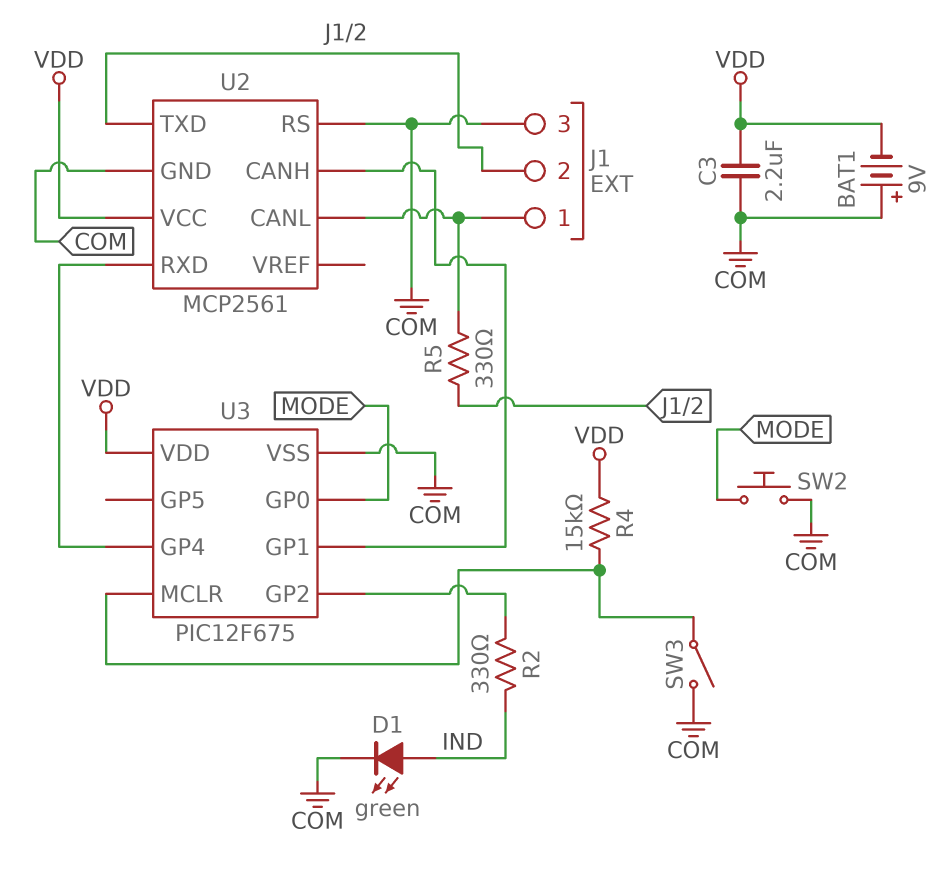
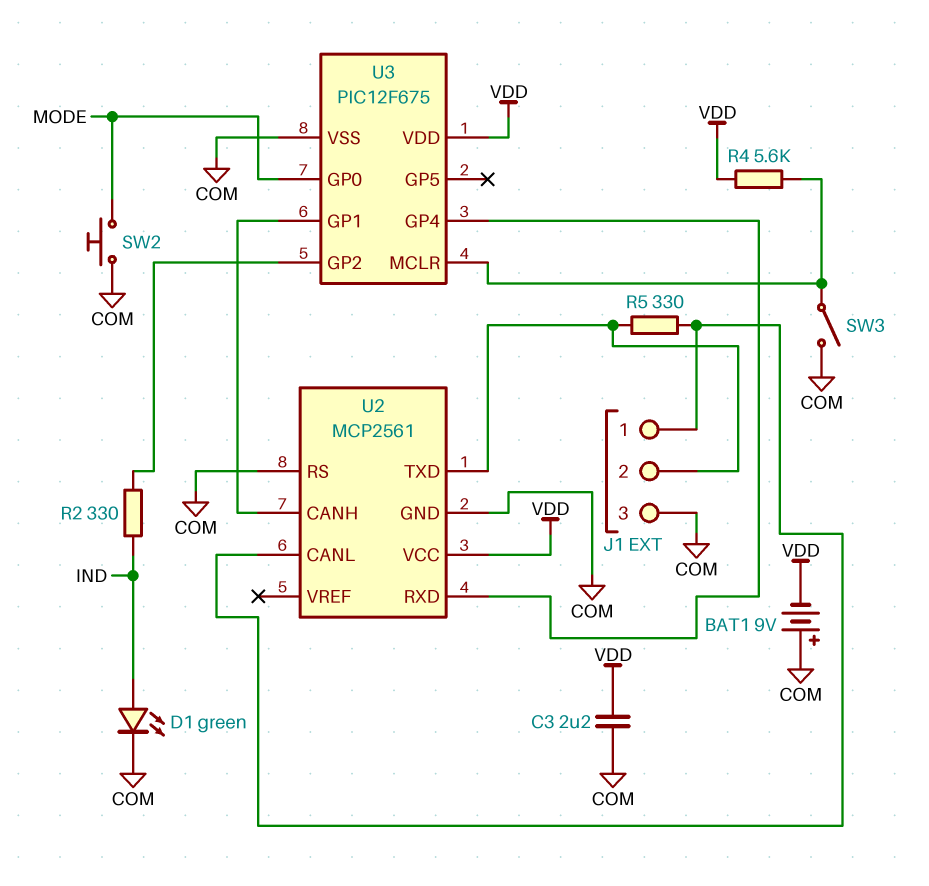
R4: 15k (U3/MCLR, VDD) -> 5.6k (U3/MCLR, VDD)

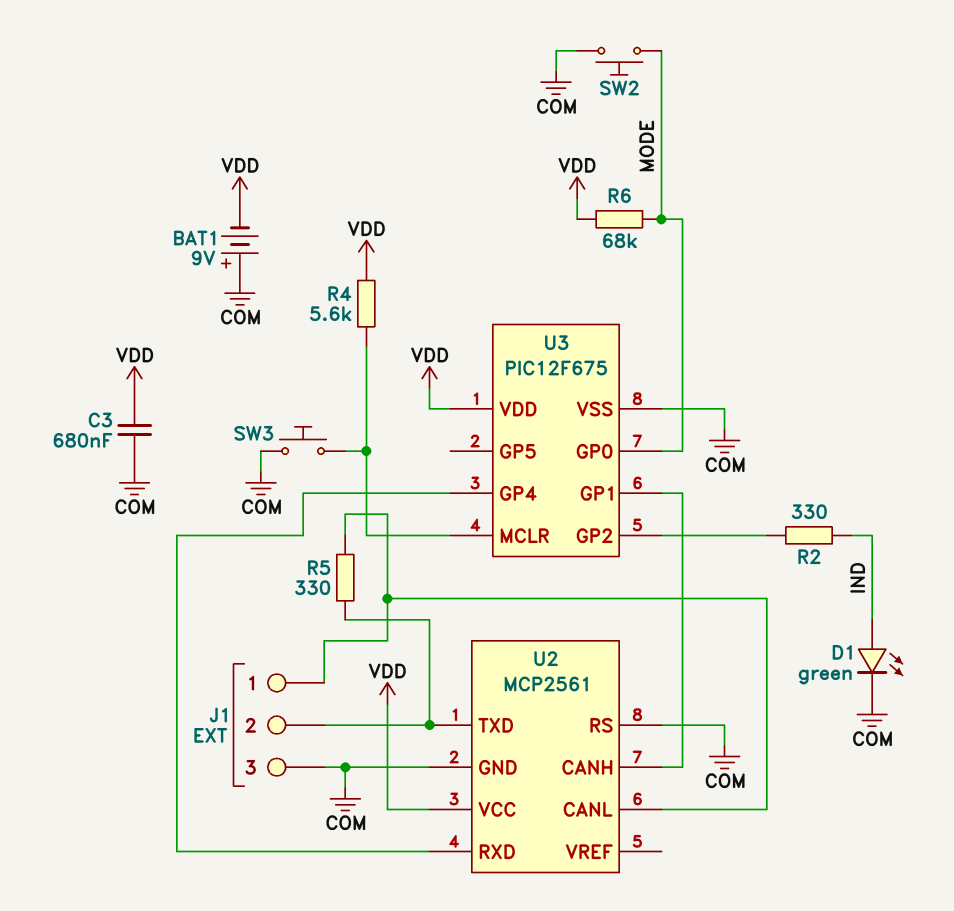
C3: 2.2uF (COM, VDD) -> 680nF (COM, VDD)
R6: none -> 68k (MODE, VDD)
SW3: switch (COM, U3/MCLR) -> button (COM, U3/MCLR)

